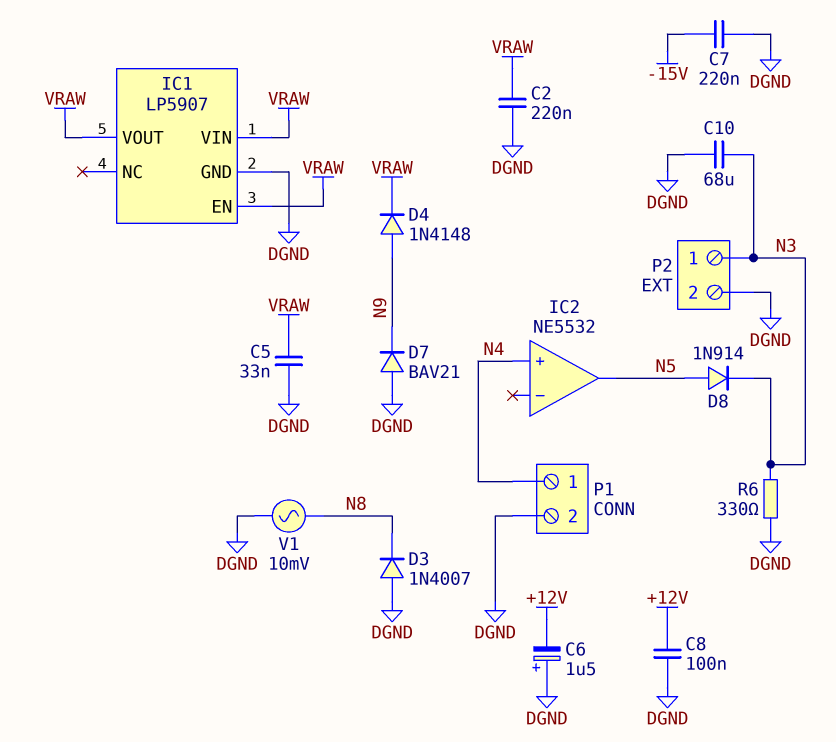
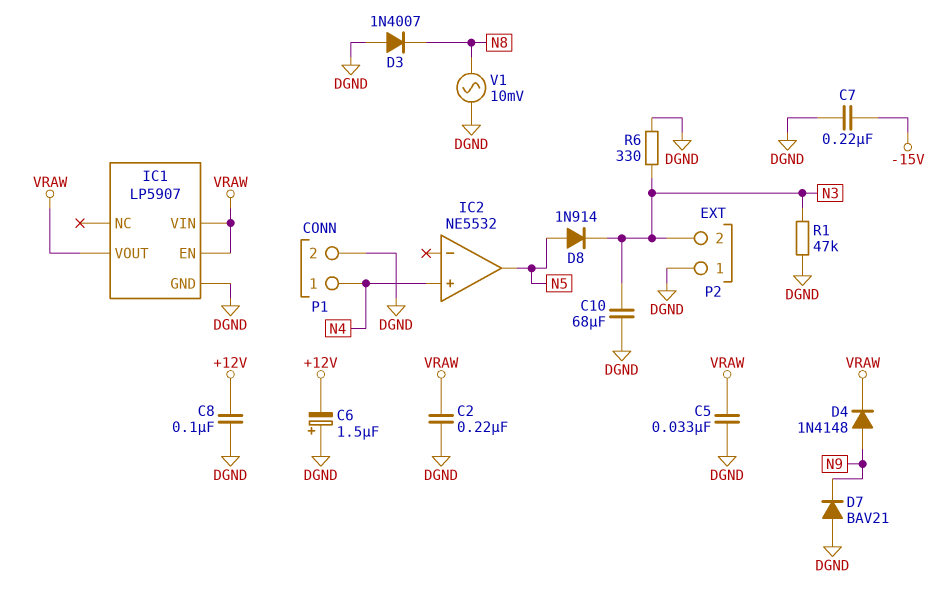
P2 pin 1: N3 -> DGND
P2 pin 2: DGND -> N3
R1: none -> 47k (DGND, N3)

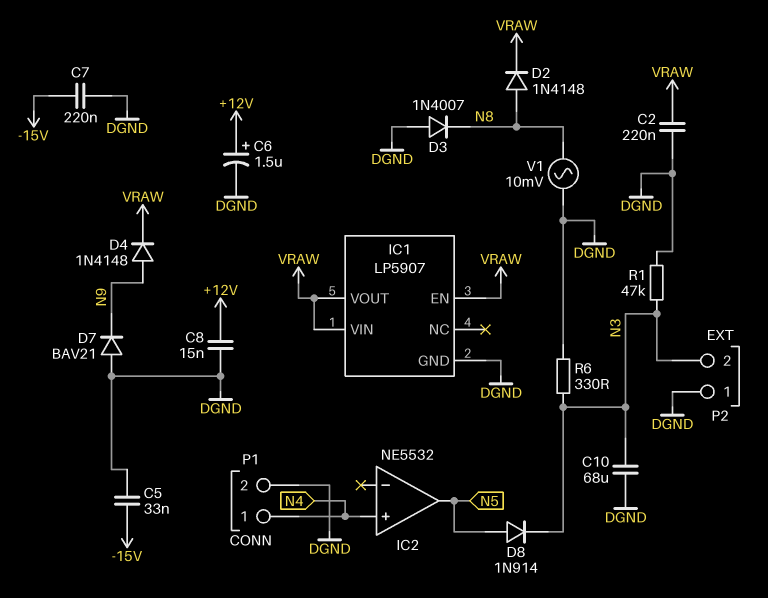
C5: 33nF (DGND, VRAW) -> 33nF (-15V, DGND)
C6: 1.5uF (plus DGND, minus +12V) -> 1.5uF (plus +12V, minus DGND)
C8: 100nF (+12V, DGND) -> 15nF (+12V, DGND)
D2: none -> diode 1N4148 (A N8, K VRAW)

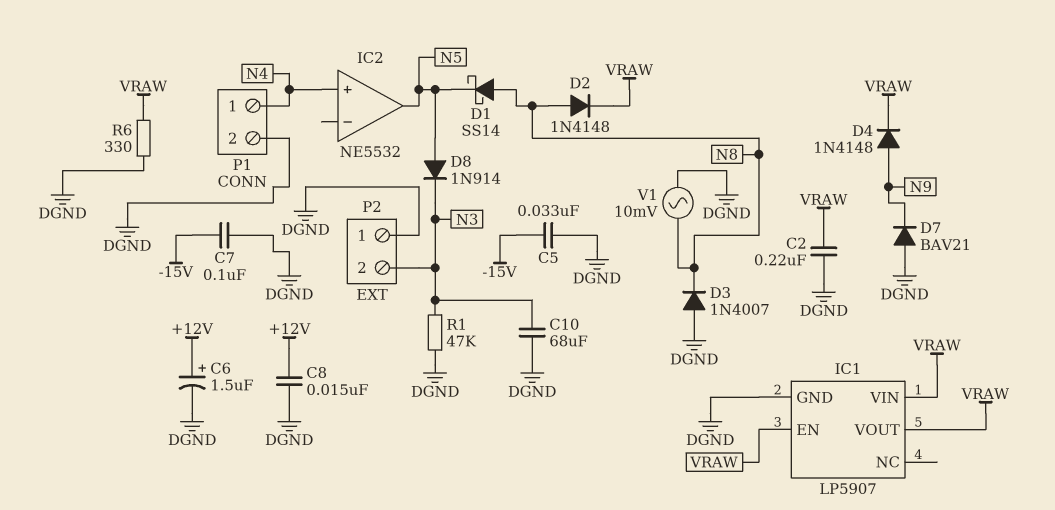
C7: 220nF (-15V, DGND) -> 100nF (-15V, DGND)
D1: none -> schottky SS14 (A N8, K N5)
R6: 330 (DGND, N3) -> 330 (DGND, VRAW)

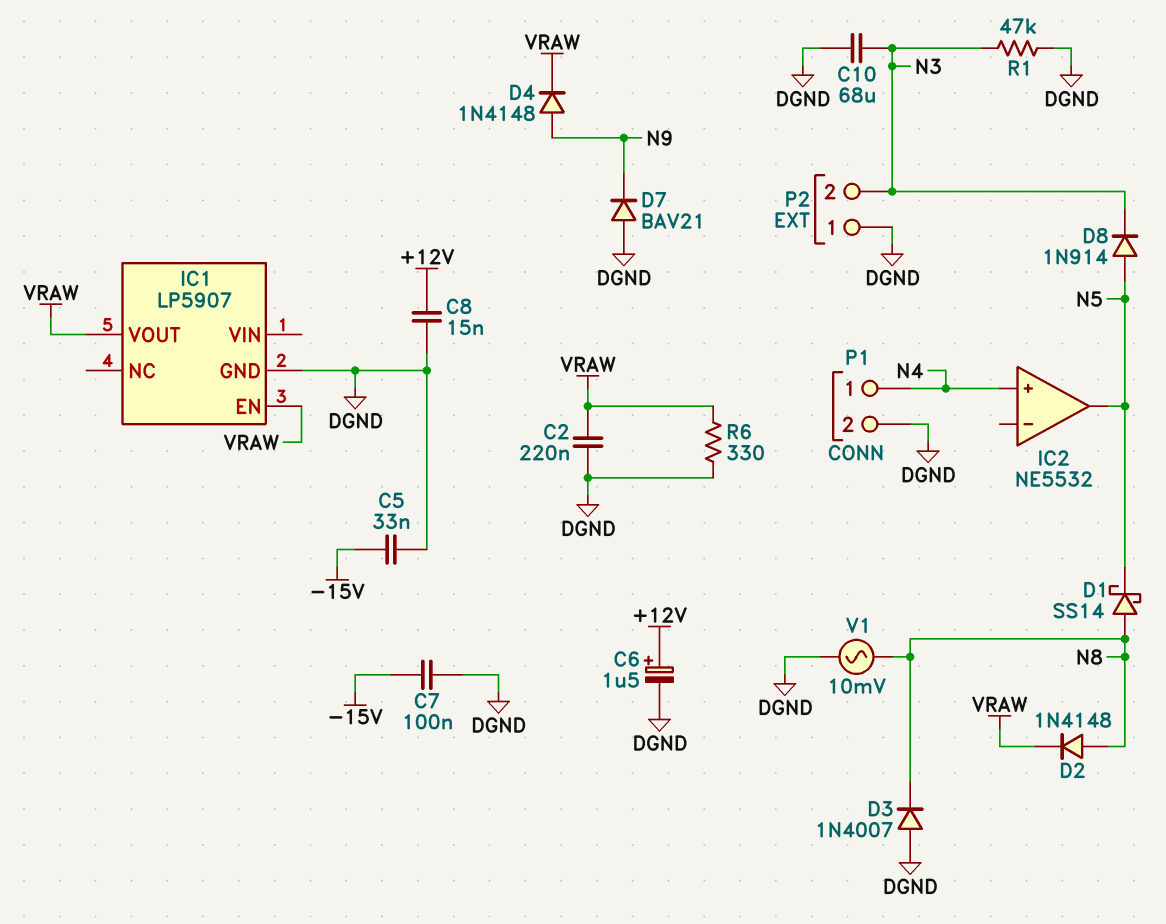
IC1 pin VIN: VRAW -> none

